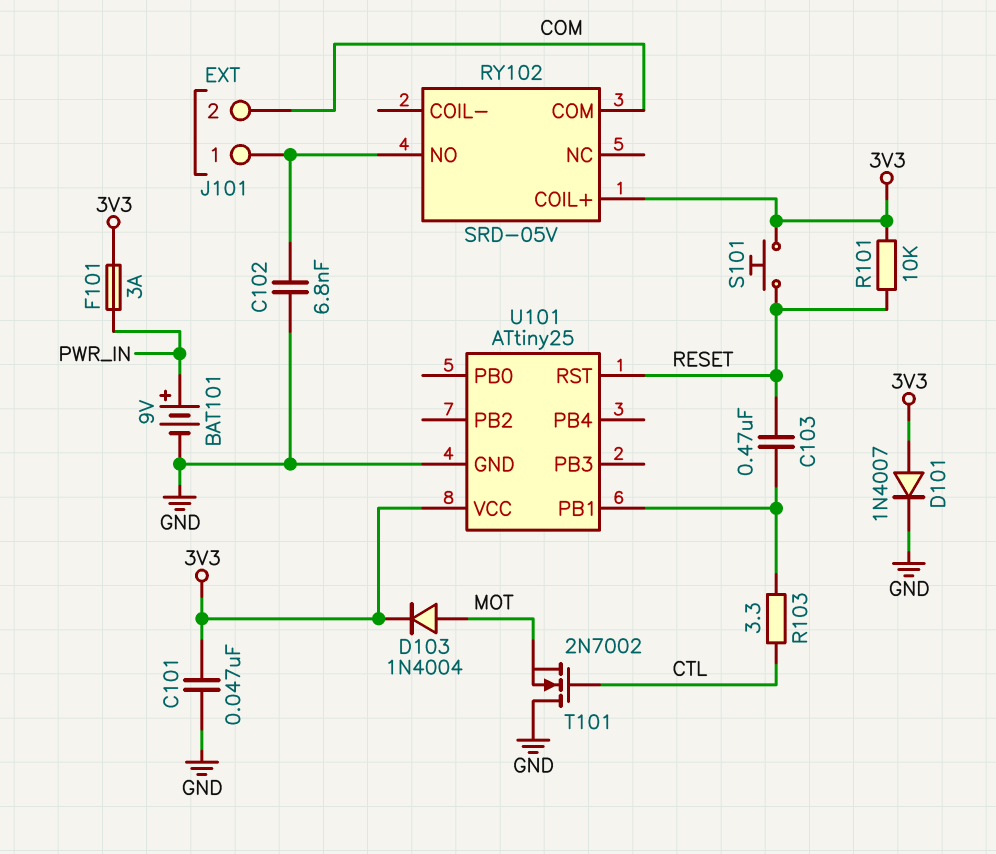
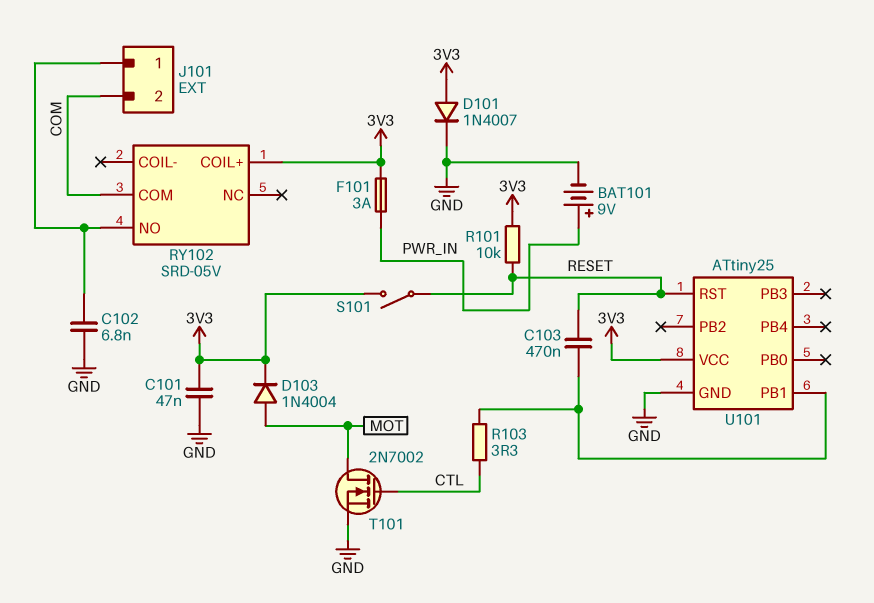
S101: button (3V3, RESET) -> switch (3V3, RESET)
T101: NMOS 2N7002 (G CTL, D GND, S MOT) -> NMOS 2N7002 (G CTL, D MOT, S GND)

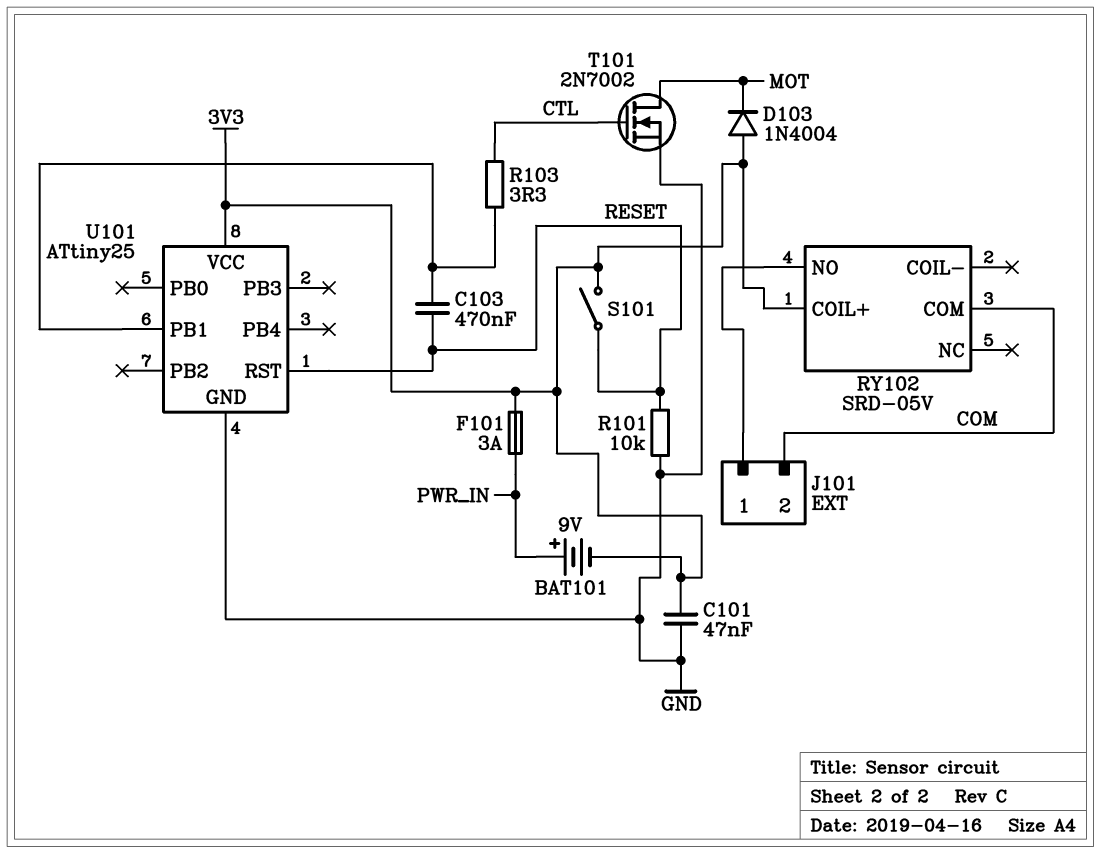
BAT101: 9V (plus PWR_IN, minus GND) -> 9V (plus PWR_IN, minus 3V3)
C102: 6.8nF (GND, J101/1) -> none
D101: diode 1N4007 (A 3V3, K GND) -> none
D103: diode 1N4004 (A MOT, K 3V3) -> diode 1N4004 (A 3V3, K MOT)
R101: 10k (3V3, RESET) -> 10k (GND, RESET)

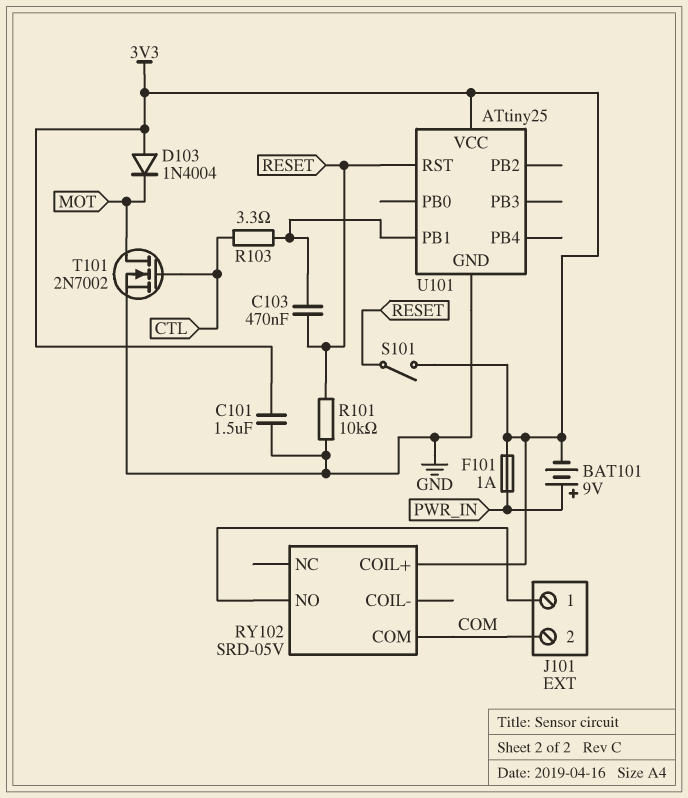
C101: 47nF (3V3, GND) -> 1.5uF (3V3, GND)
F101: 3A (3V3, PWR_IN) -> 1A (3V3, PWR_IN)

